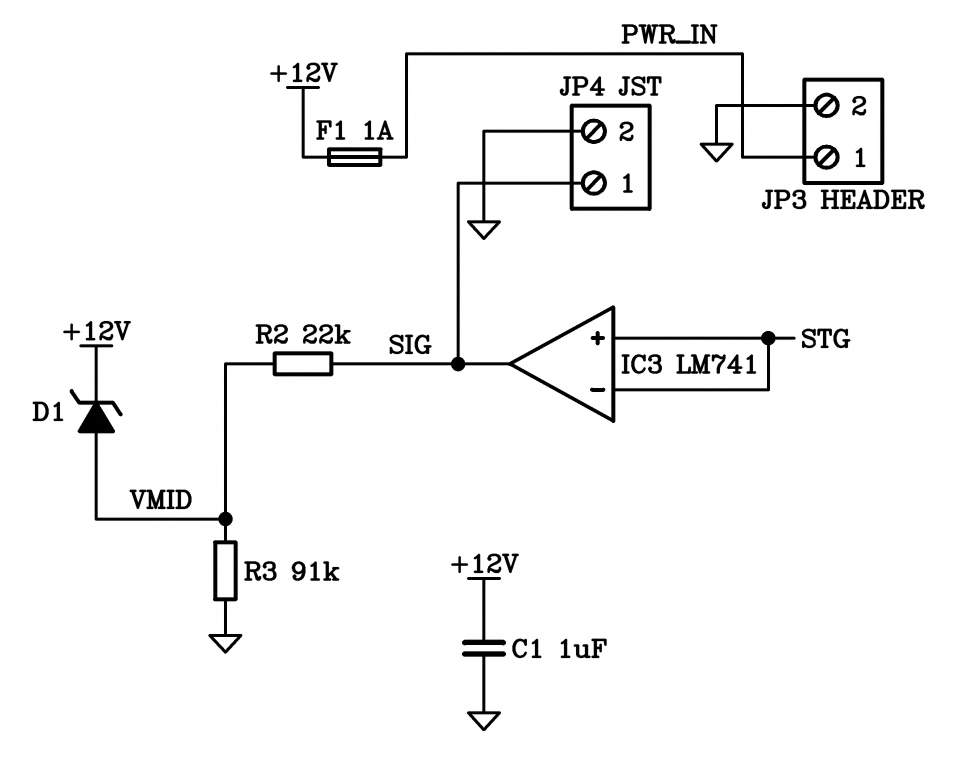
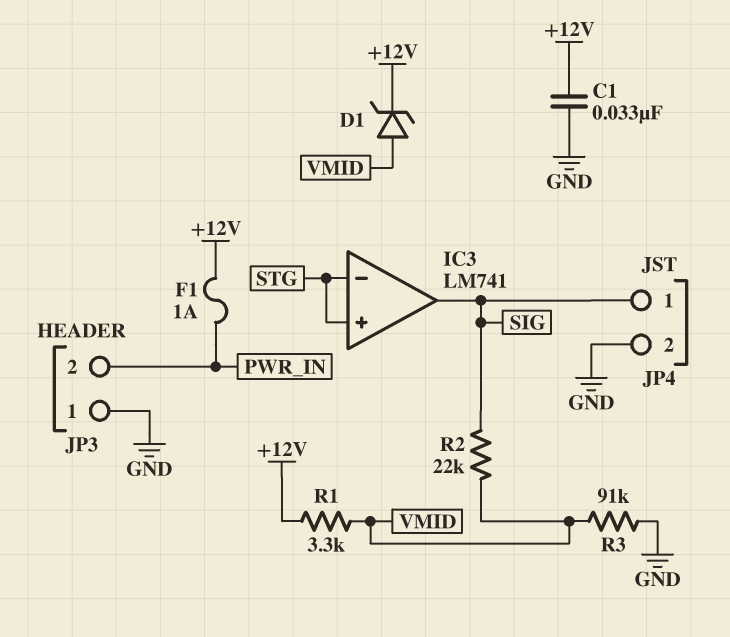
C1: 1uF (+12V, GND) -> 33nF (+12V, GND)
JP3 pin 1: PWR_IN -> GND
JP3 pin 2: GND -> PWR_IN
R1: none -> 3.3k (+12V, VMID)

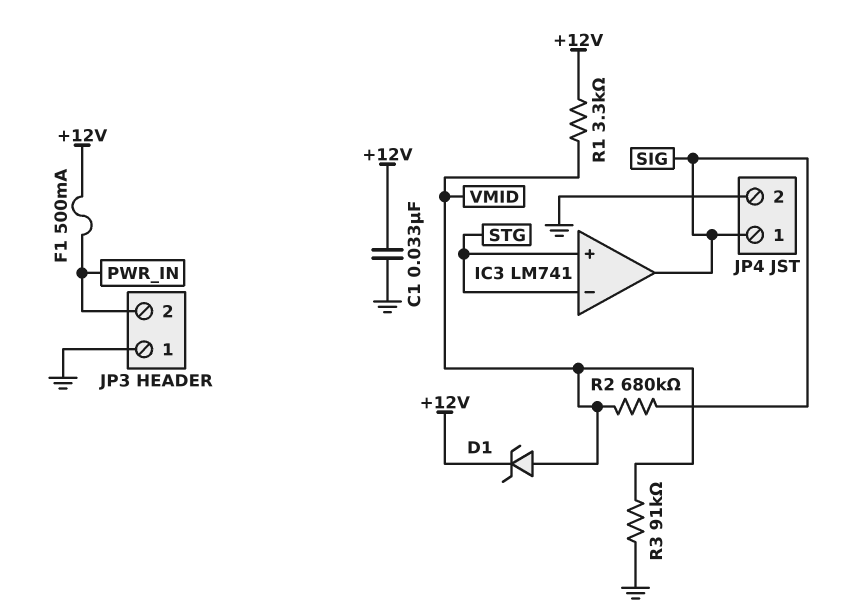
F1: 1A (+12V, PWR_IN) -> 500mA (+12V, PWR_IN)
R2: 22k (SIG, VMID) -> 680k (SIG, VMID)

